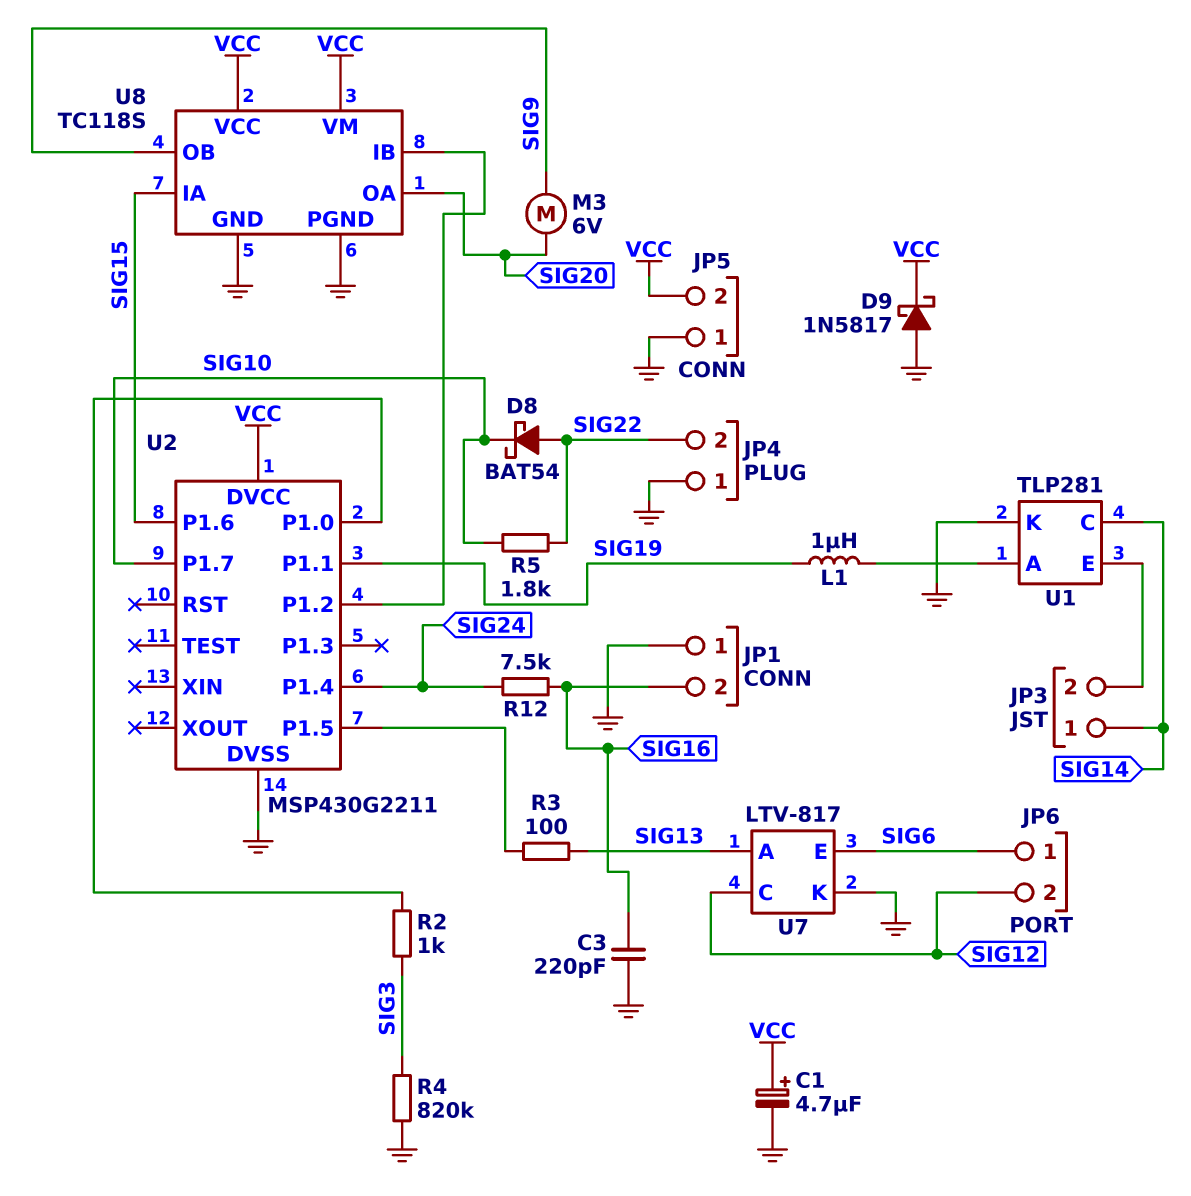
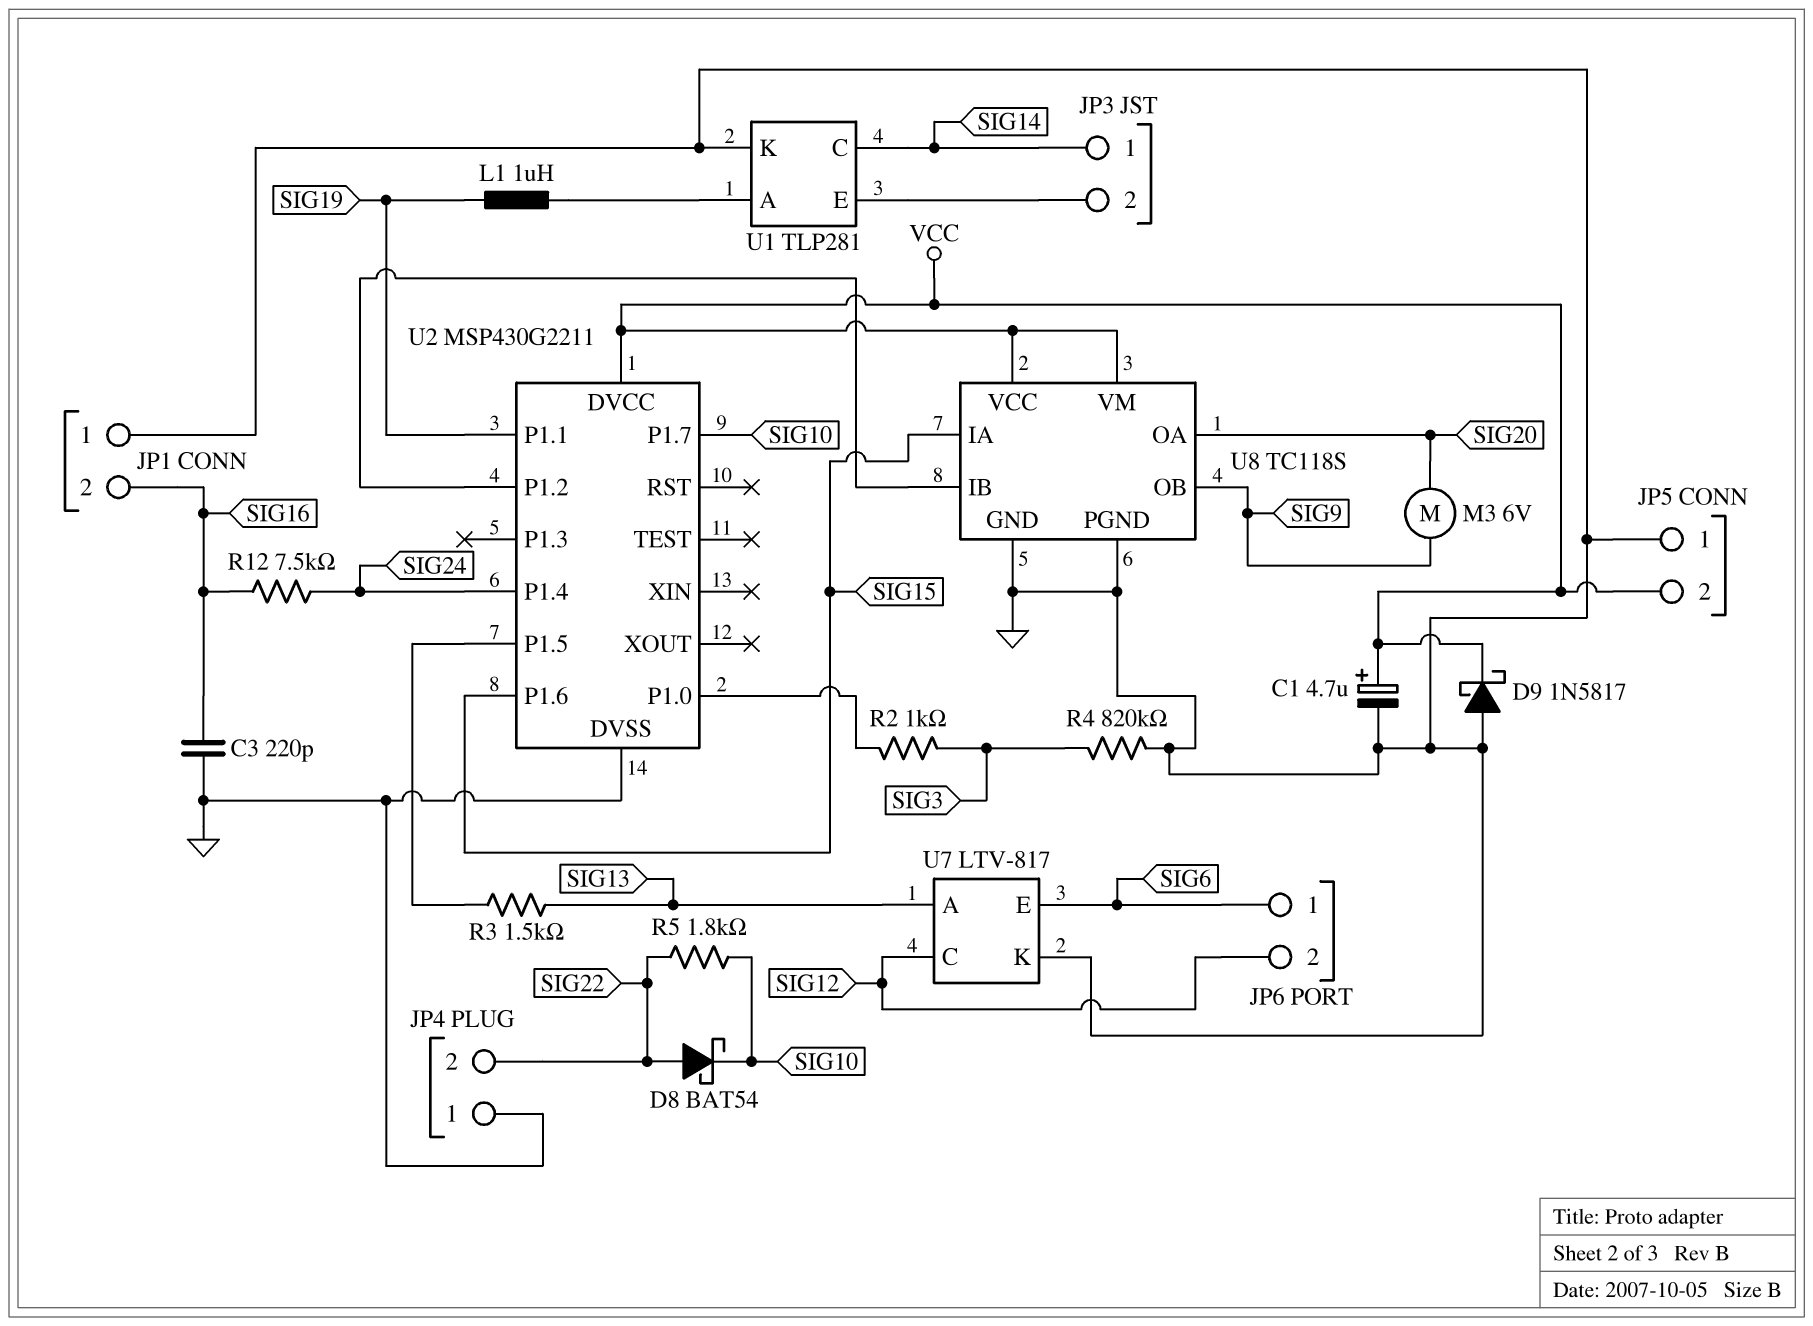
R3: 100 (SIG13, U2/P1.5) -> 1.5k (SIG13, U2/P1.5)

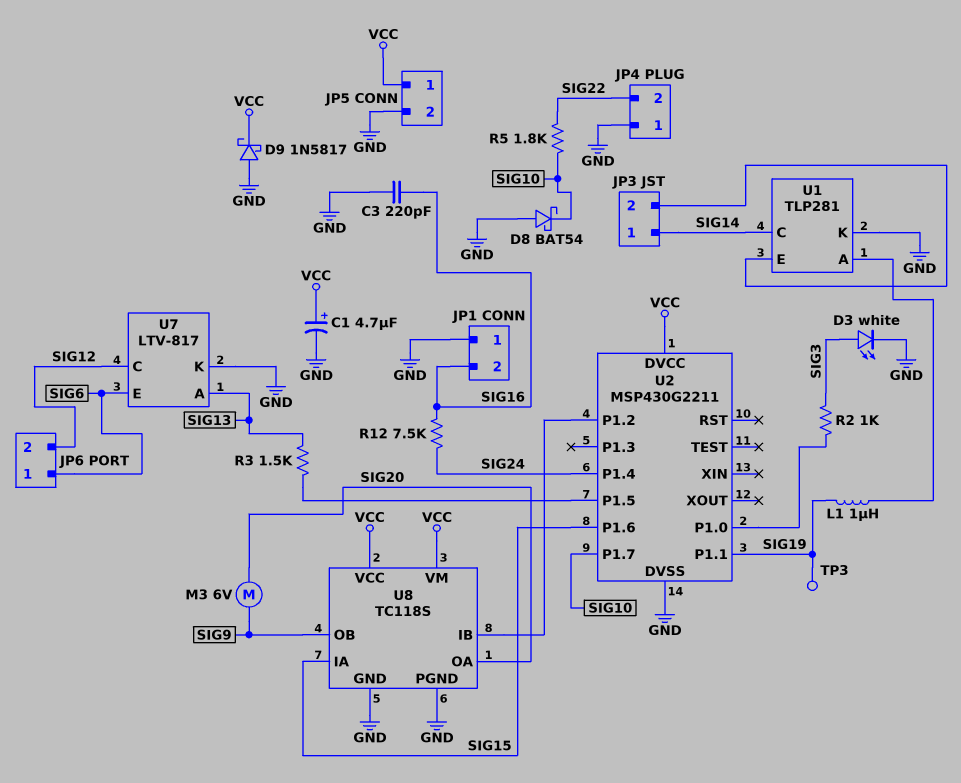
D3: none -> LED white (A SIG3, K GND)
D8: schottky BAT54 (A SIG22, K SIG10) -> schottky BAT54 (A GND, K SIG10)
JP5 pin 1: GND -> VCC
JP5 pin 2: VCC -> GND
R4: 820k (GND, SIG3) -> none
TP3: none -> test point (SIG19)

